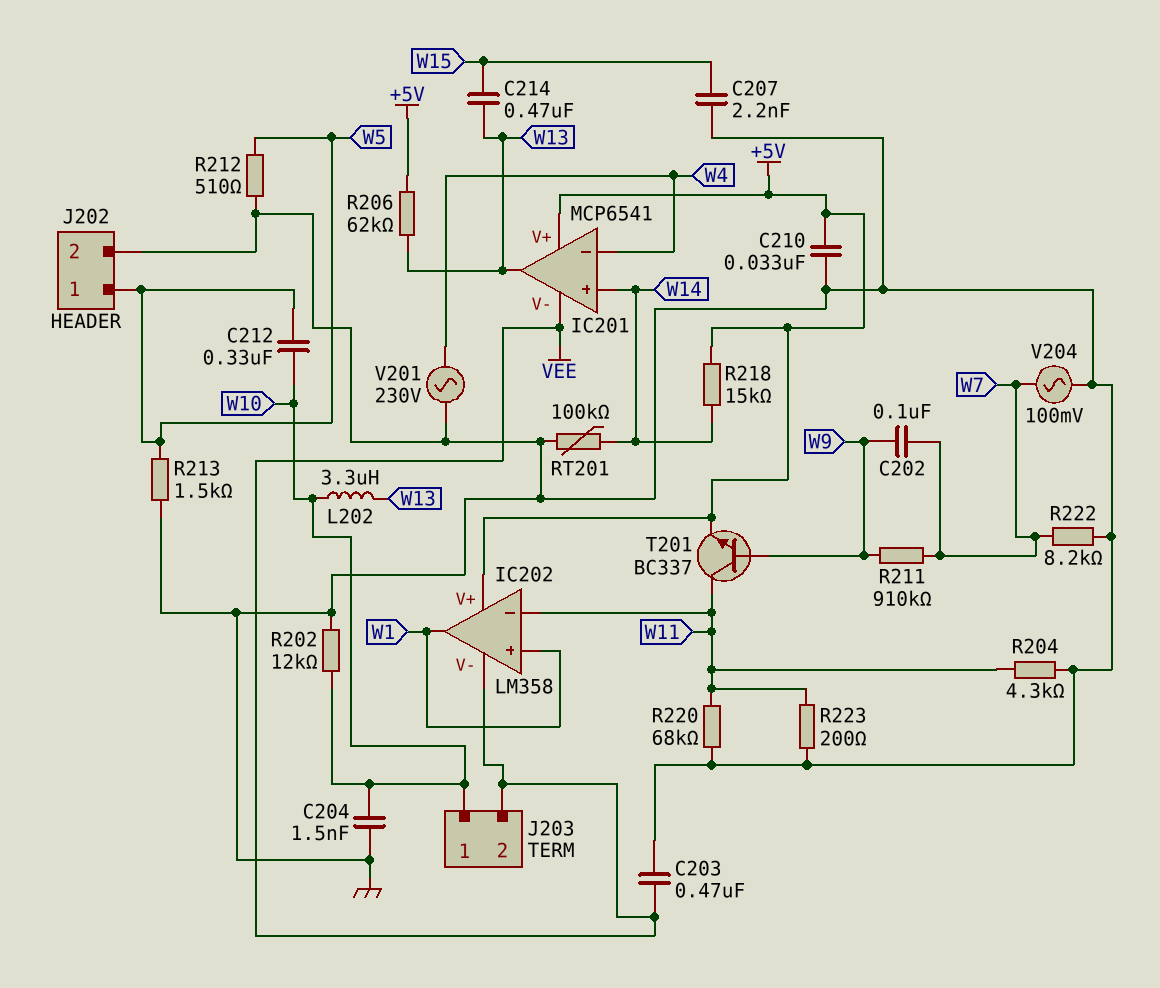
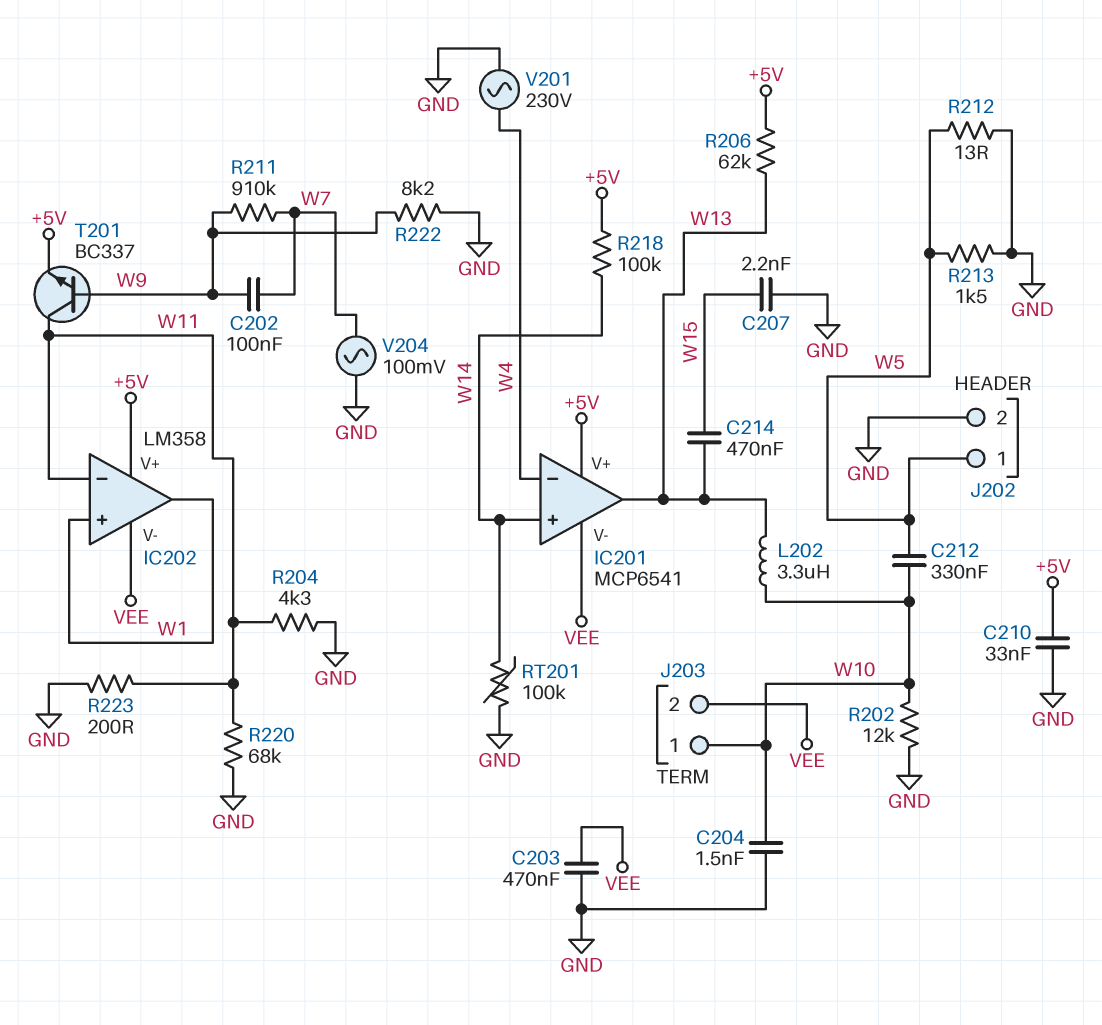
R212: 510 (GND, W5) -> 13 (GND, W5)
R218: 15k (+5V, W14) -> 100k (+5V, W14)
R222: 8.2k (GND, W7) -> 8.2k (GND, W9)

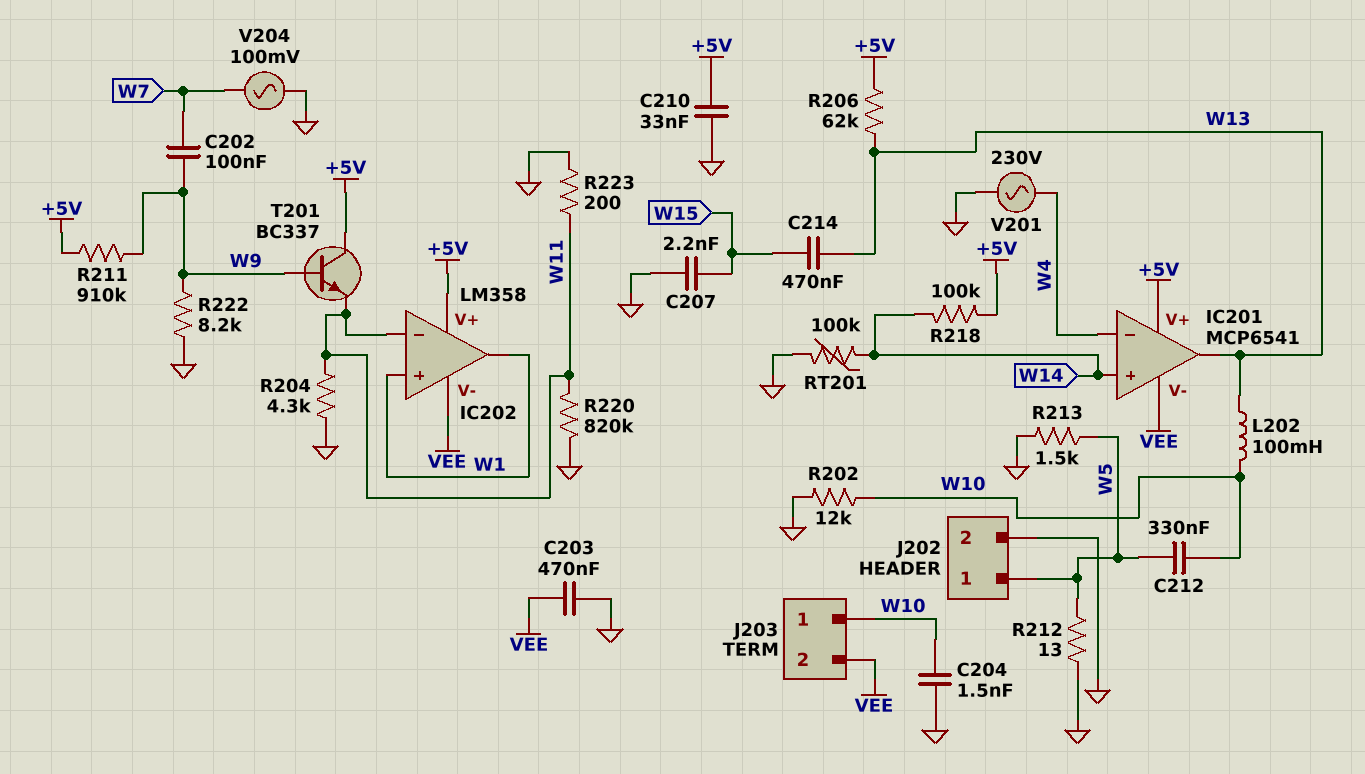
L202: 3.3uH (W10, W13) -> 100mH (W10, W13)
R211: 910k (W7, W9) -> 910k (+5V, W9)
R220: 68k (GND, W11) -> 820k (GND, W11)
T201: NPN BC337 (B W9, C W11, E +5V) -> NPN BC337 (B W9, C +5V, E W11)

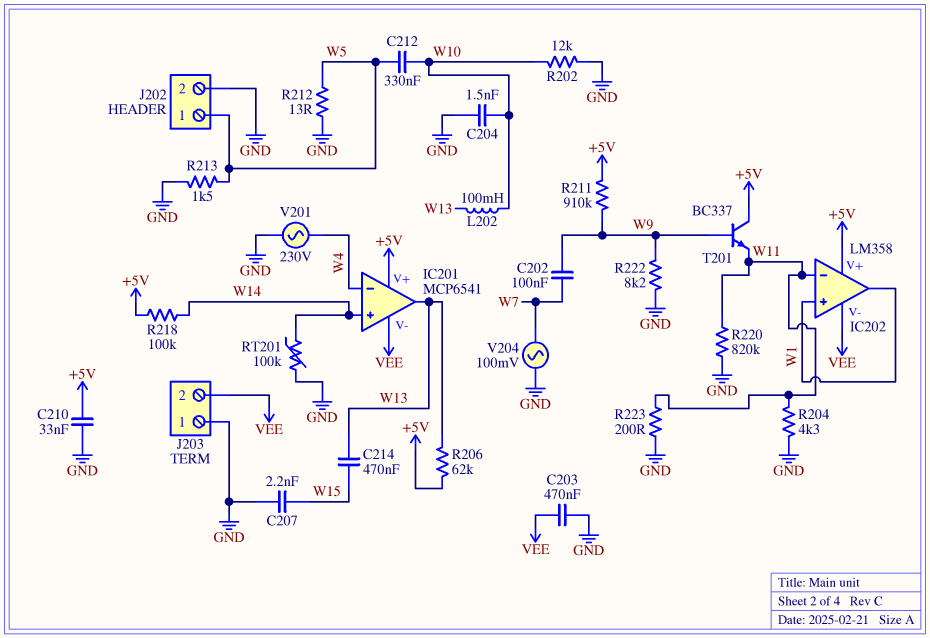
J203 pin 1: W10 -> GND

